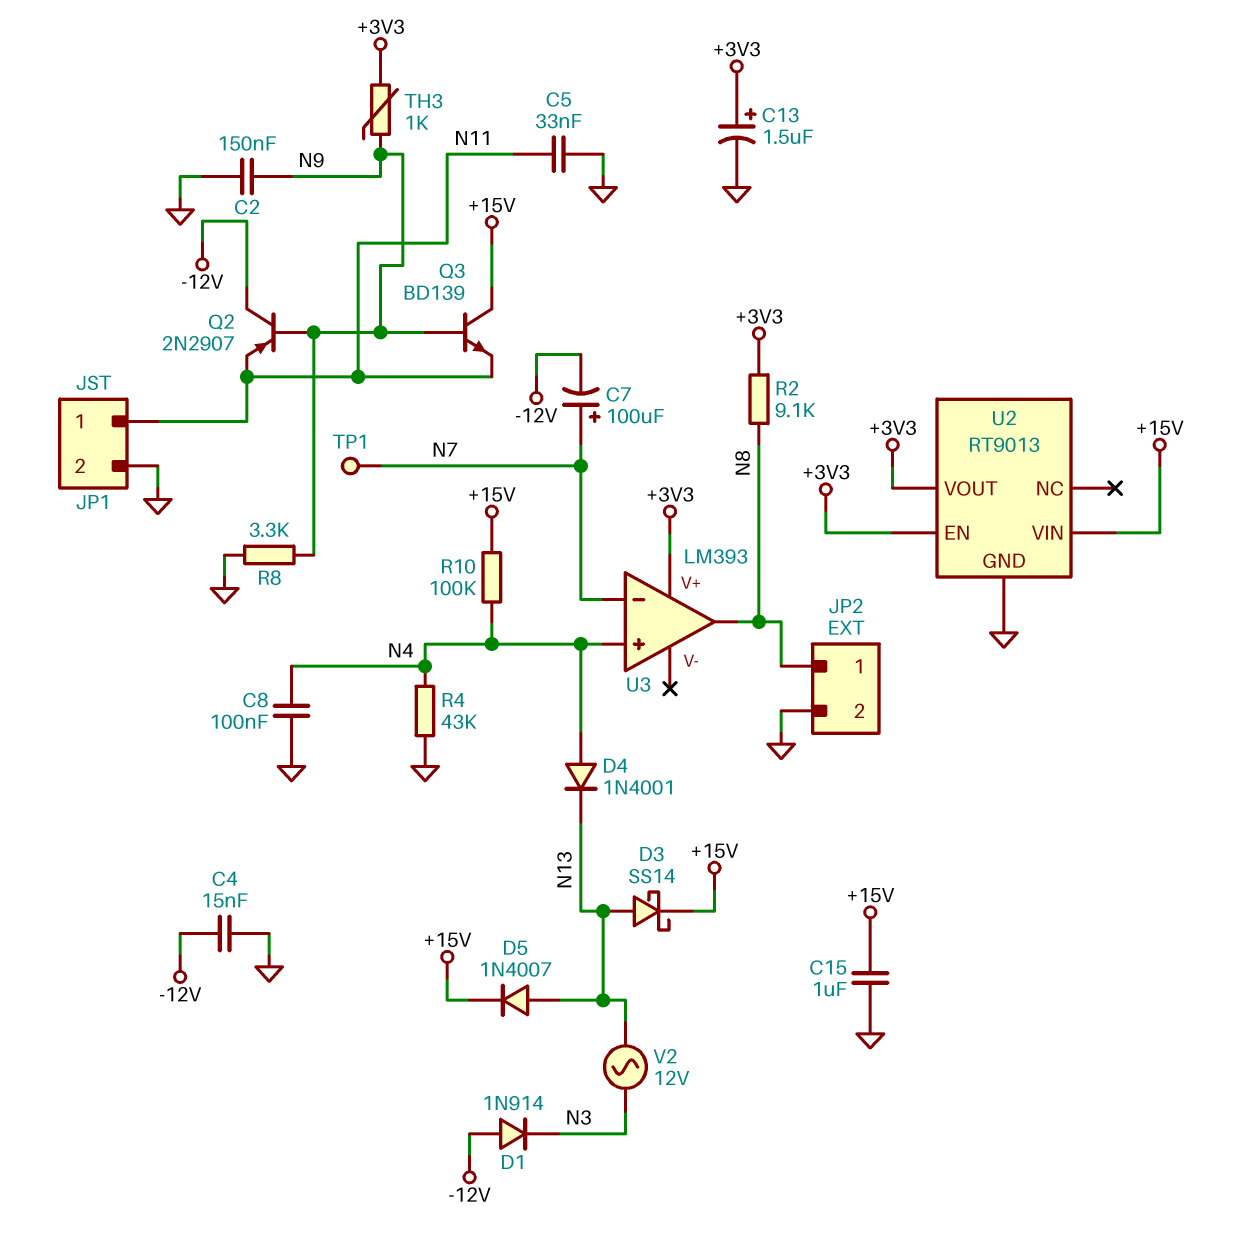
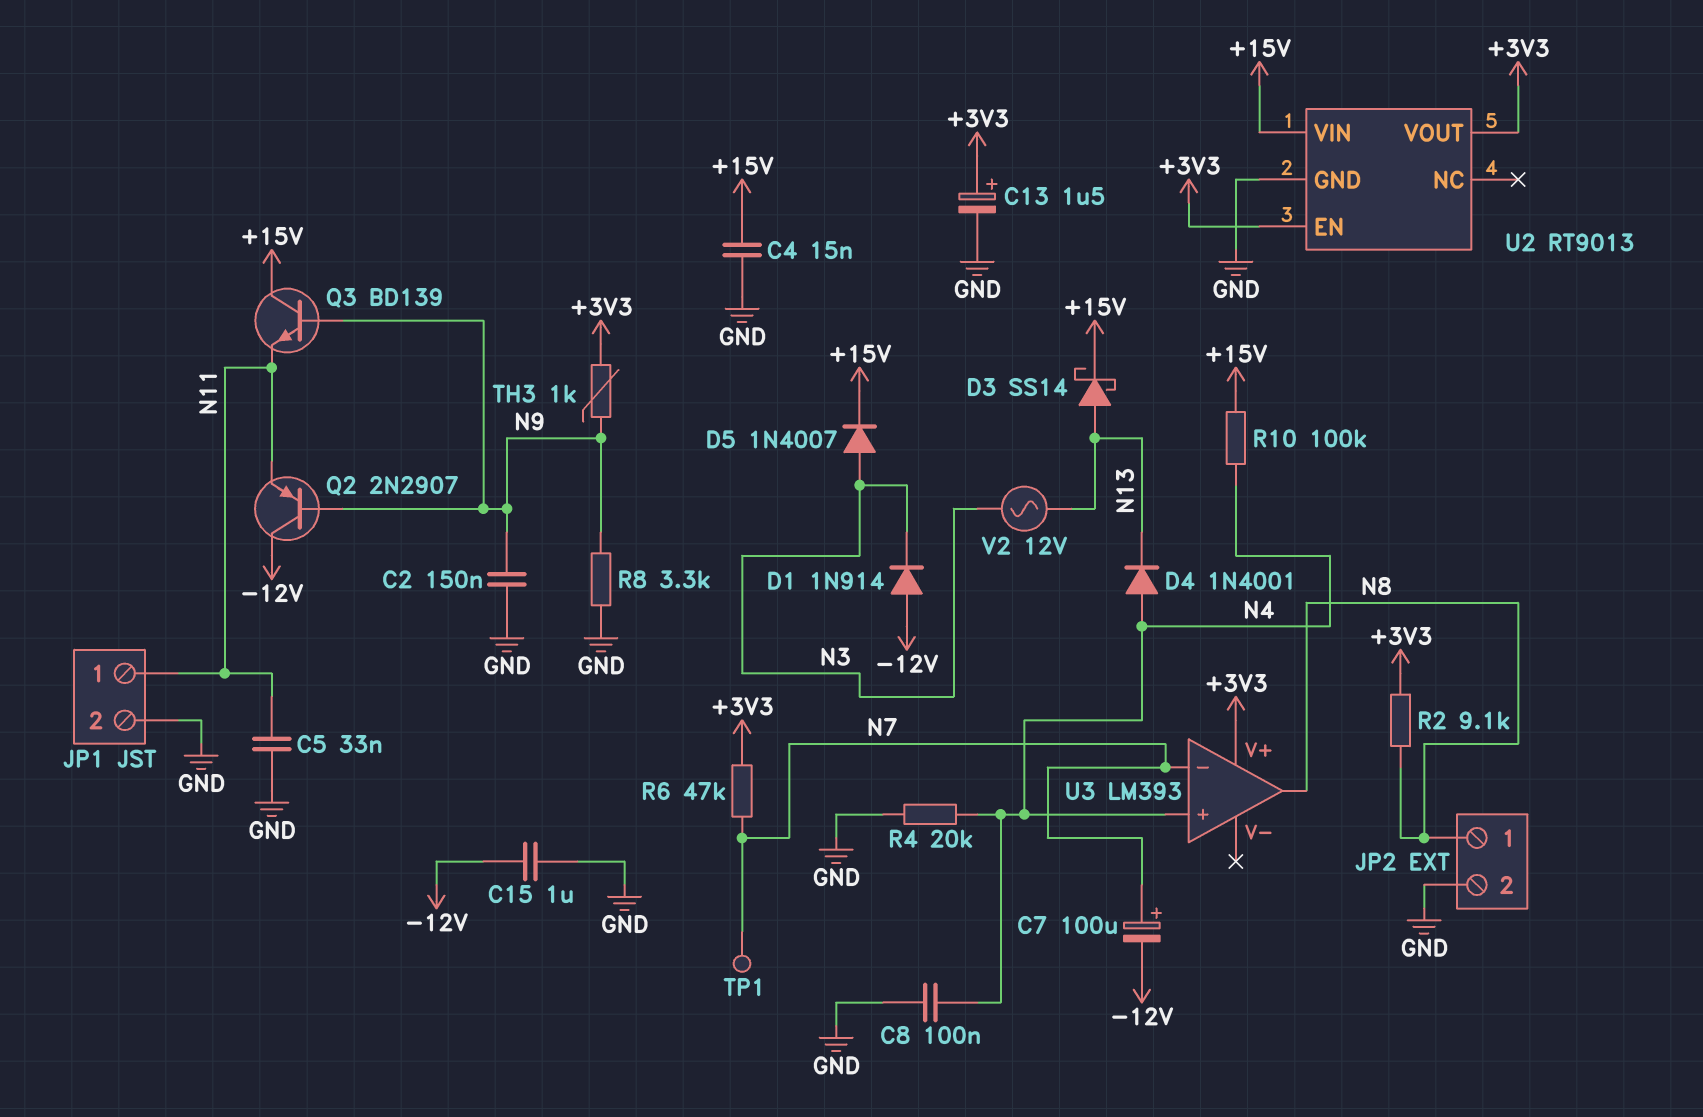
C4: 15nF (-12V, GND) -> 15nF (+15V, GND)
C15: 1uF (+15V, GND) -> 1uF (-12V, GND)
D5: diode 1N4007 (A N13, K +15V) -> diode 1N4007 (A N3, K +15V)
R4: 43k (GND, N4) -> 20k (GND, N4)
R6: none -> 47k (+3V3, N7)

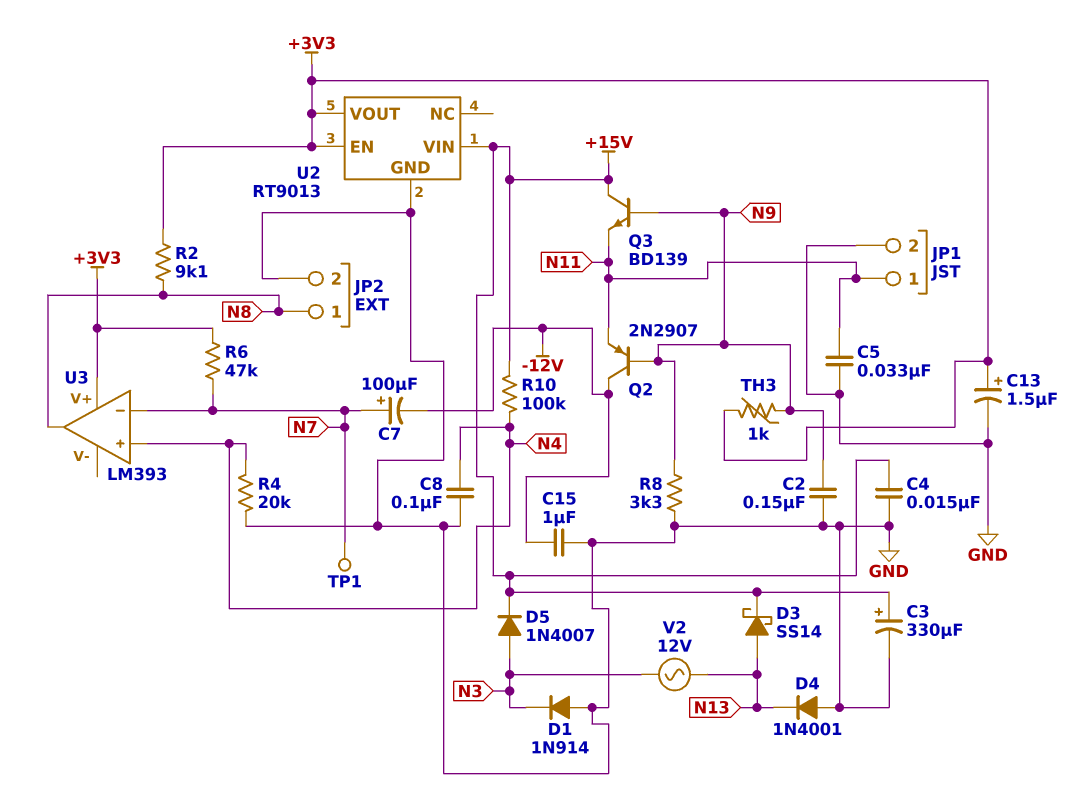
C3: none -> 330uF (plus +15V, minus GND)
D1: diode 1N914 (A -12V, K N3) -> diode 1N914 (A GND, K N3)
D4: diode 1N4001 (A N4, K N13) -> diode 1N4001 (A GND, K N13)

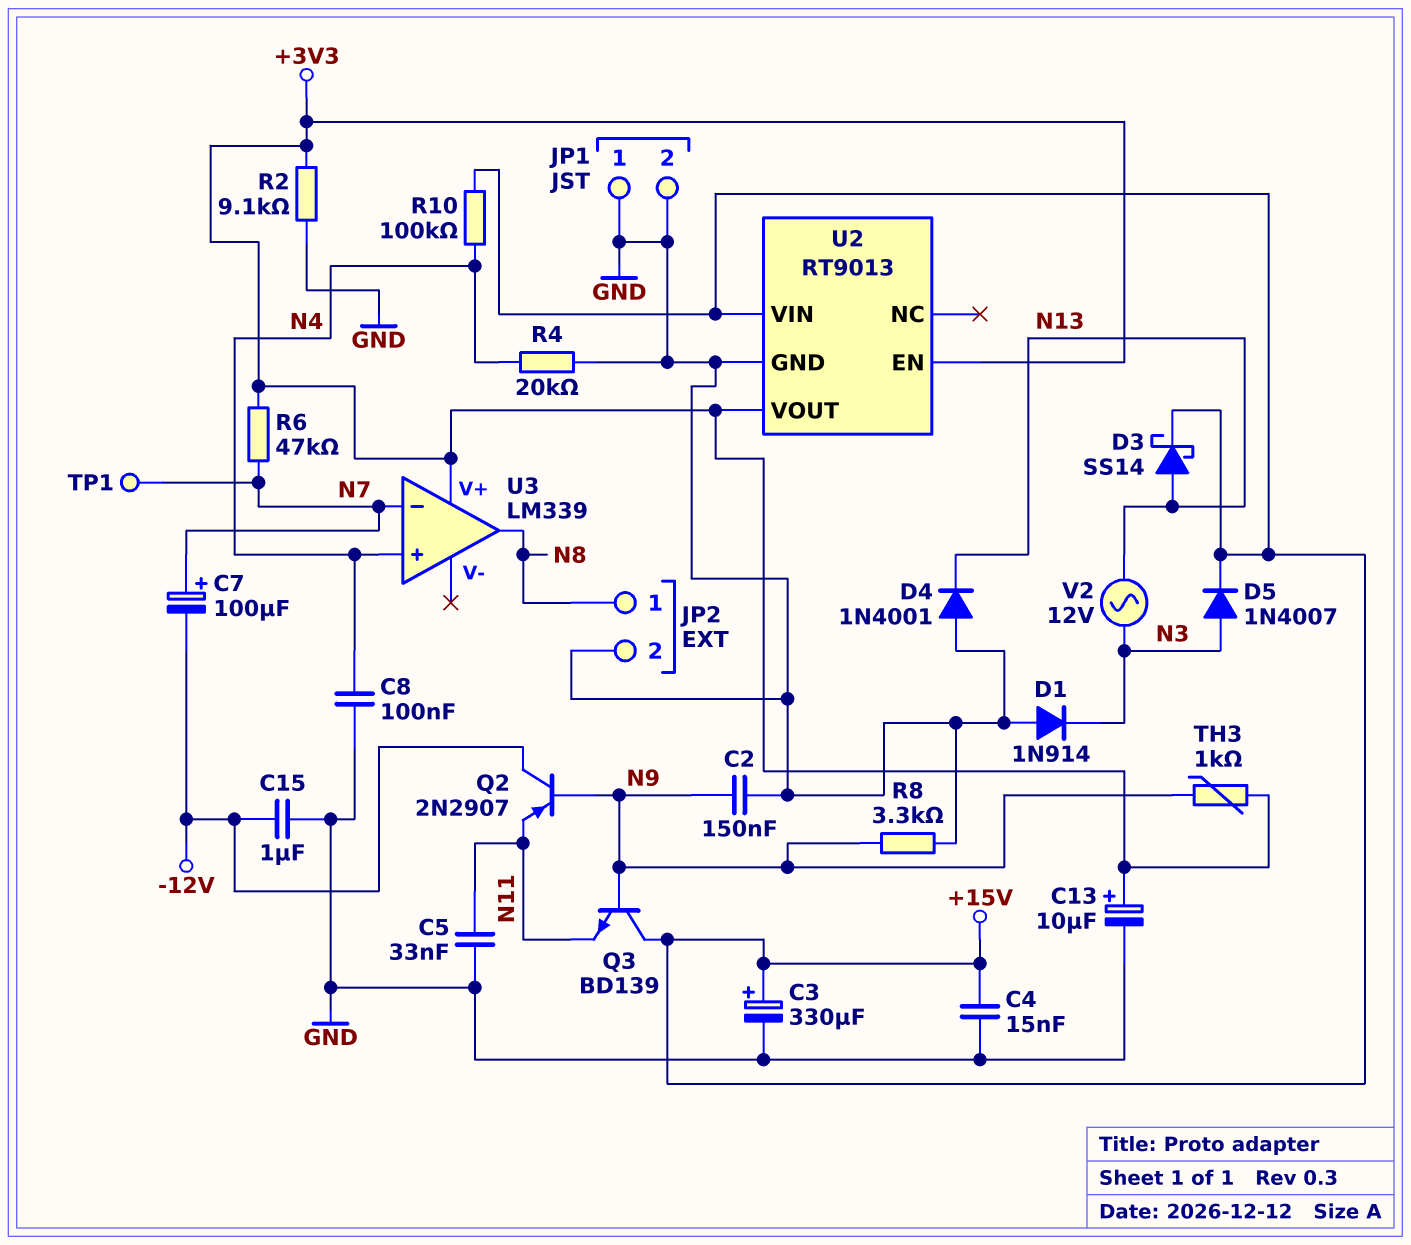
C13: 1.5uF (plus +3V3, minus GND) -> 10uF (plus +3V3, minus GND)
JP1 pin 1: N11 -> GND
R2: 9.1k (+3V3, N8) -> 9.1k (+3V3, GND)
U3: LM393 -> LM339

